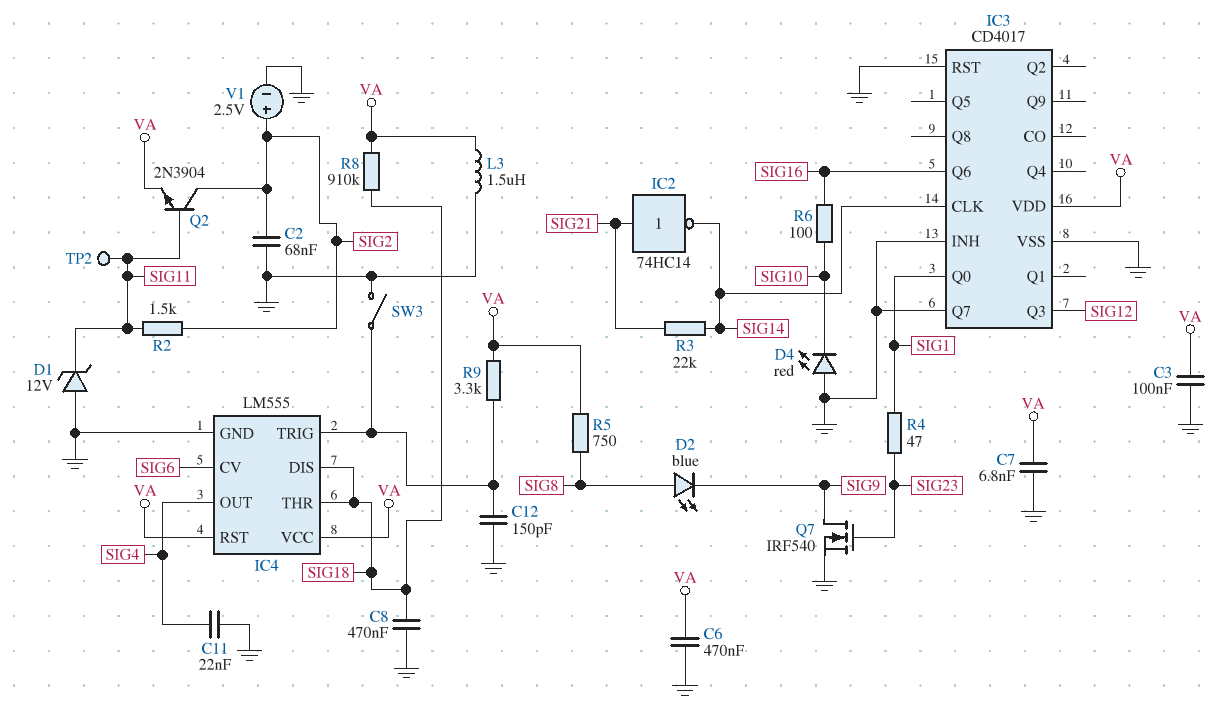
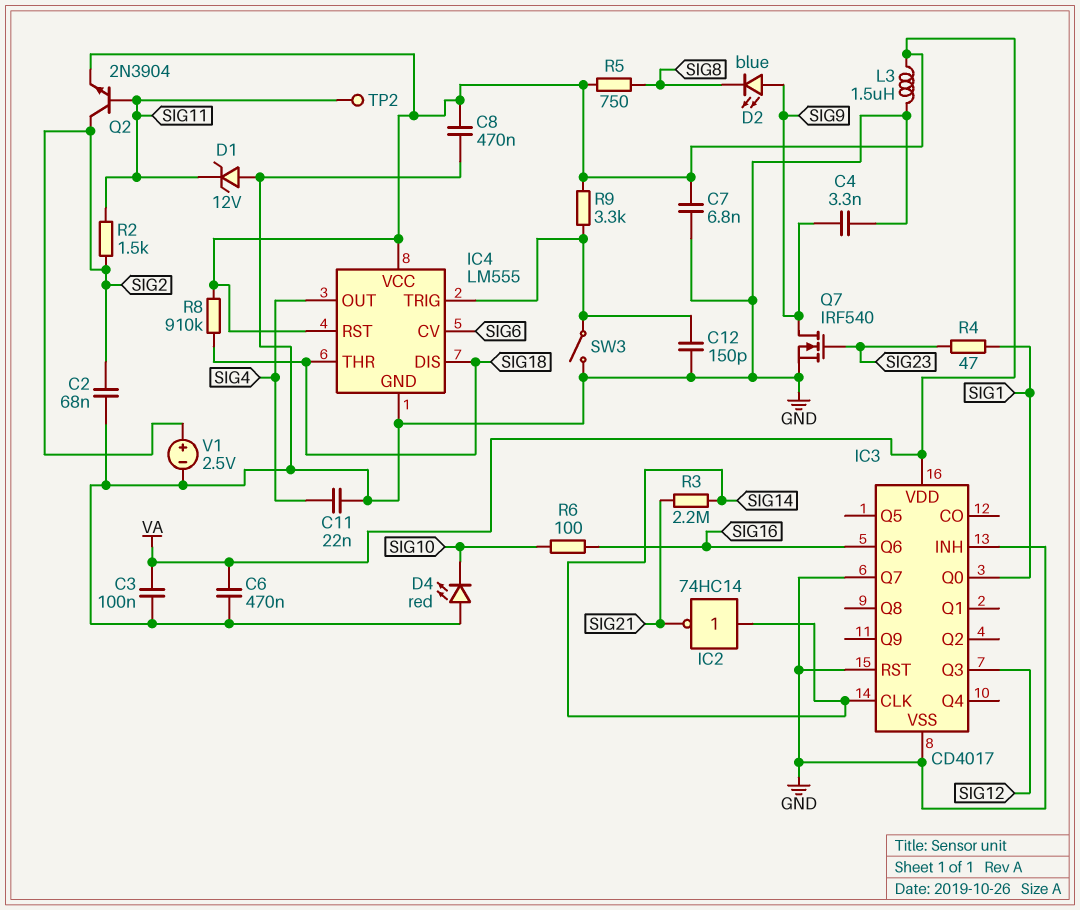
C4: none -> 3.3nF (GND, SIG9)
C8: 470nF (GND, SIG18) -> 470nF (GND, VA)
D2: LED blue (A SIG8, K SIG9) -> LED blue (A SIG9, K SIG8)
IC2: NOT 74HC14 (in SIG21, out SIG14) -> NOT 74HC14 (in SIG14, out SIG21)
R3: 22k (SIG14, SIG21) -> 2.2M (SIG14, SIG21)

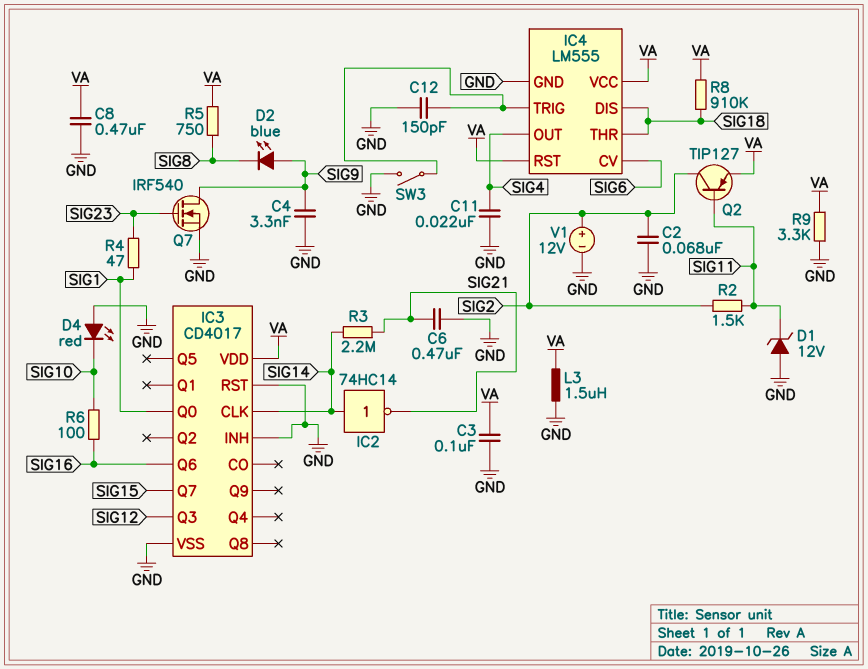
C6: 470nF (GND, VA) -> 470nF (GND, SIG21)
C7: 6.8nF (GND, VA) -> none
IC3 pin Q7: GND -> SIG15
Q2: NPN 2N3904 (B SIG11, C SIG2, E VA) -> PNP TIP127 (B SIG11, C SIG2, E VA)
R9: 3.3k (IC4/TRIG, VA) -> 3.3k (GND, VA)
TP2: test point (SIG11) -> none
V1: 2.5V (plus SIG2, minus GND) -> 12V (plus SIG2, minus GND)

